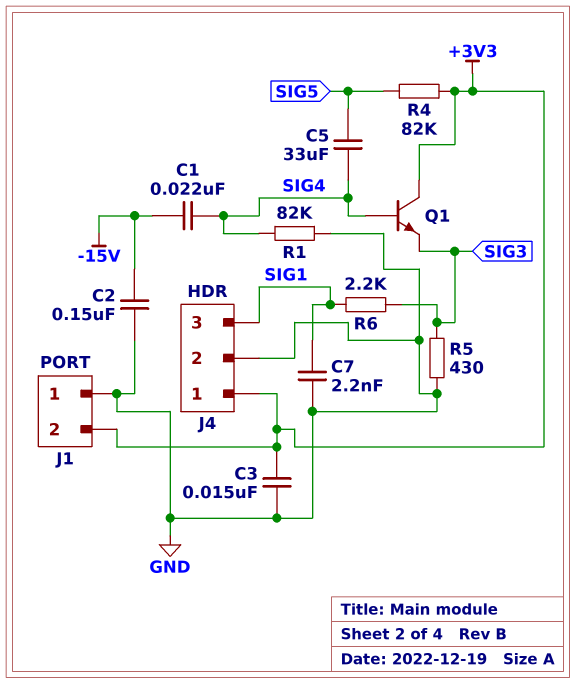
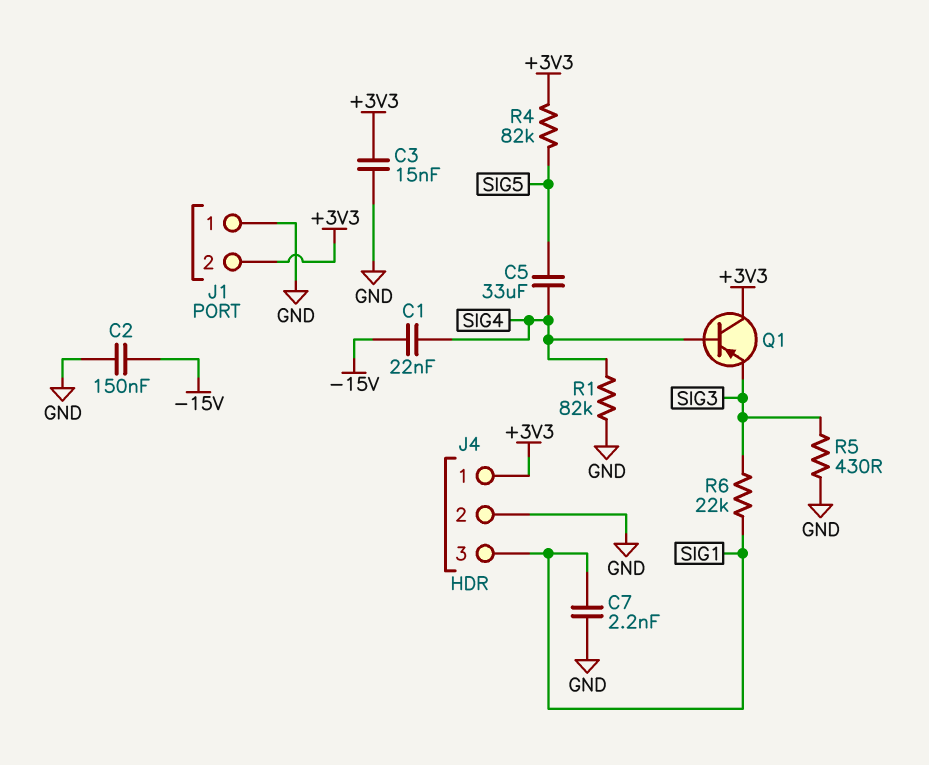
Q1: NPN (B SIG4, C +3V3, E SIG3) -> PNP (B SIG4, C +3V3, E SIG3)
R6: 2.2k (SIG1, SIG3) -> 22k (SIG1, SIG3)

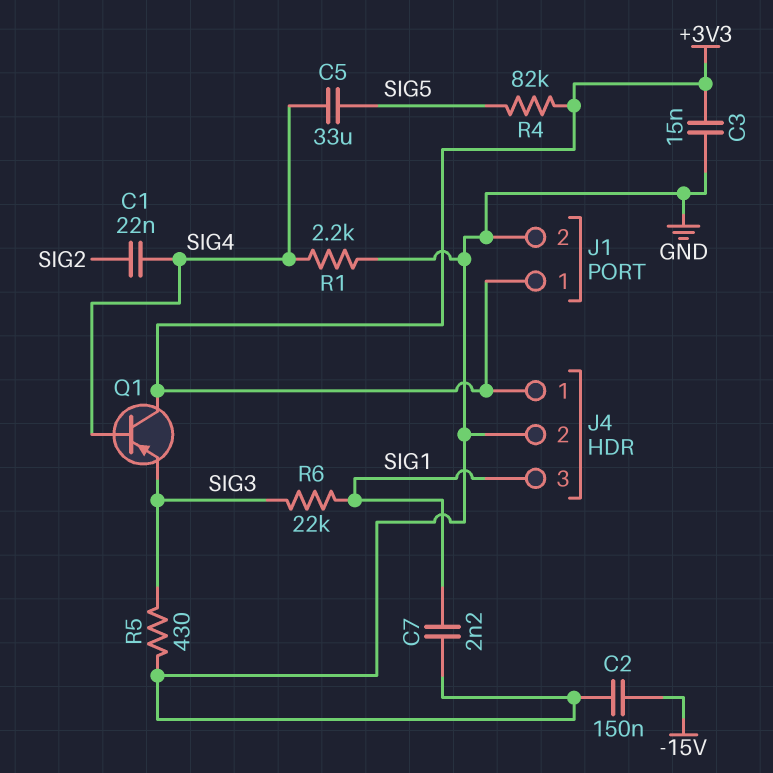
C1: 22nF (-15V, SIG4) -> 22nF (SIG2, SIG4)
J1 pin 1: GND -> +3V3
J1 pin 2: +3V3 -> GND
R1: 82k (GND, SIG4) -> 2.2k (GND, SIG4)

